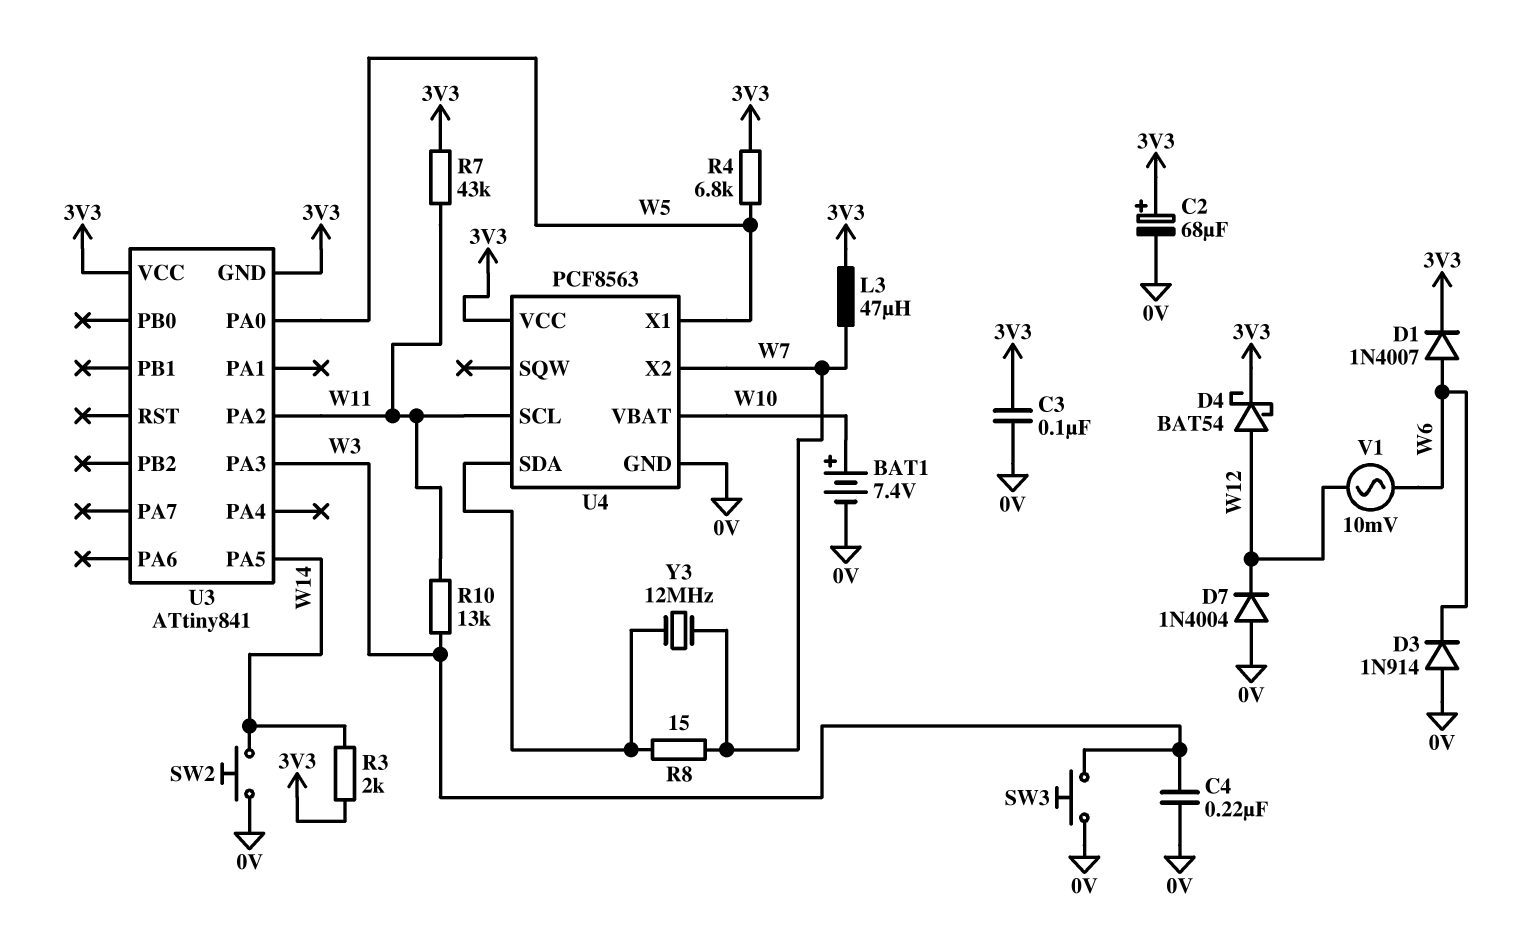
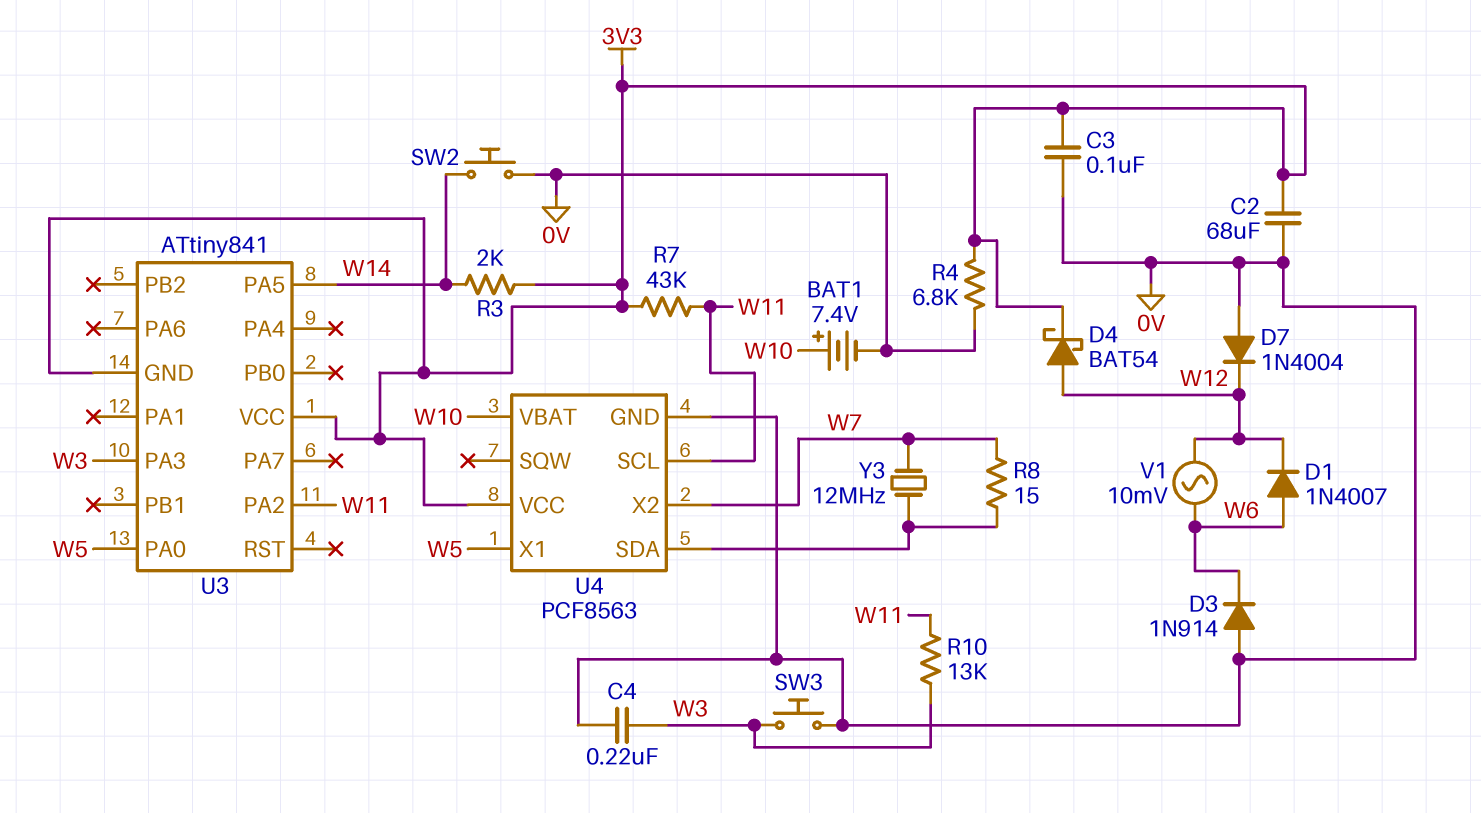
C2: 68uF (plus 3V3, minus 0V) -> 68uF (0V, 3V3)
D1: diode 1N4007 (A W6, K 3V3) -> diode 1N4007 (A W6, K W12)
L3: 47uH (3V3, W7) -> none
R4: 6.8k (3V3, W5) -> 6.8k (0V, 3V3)

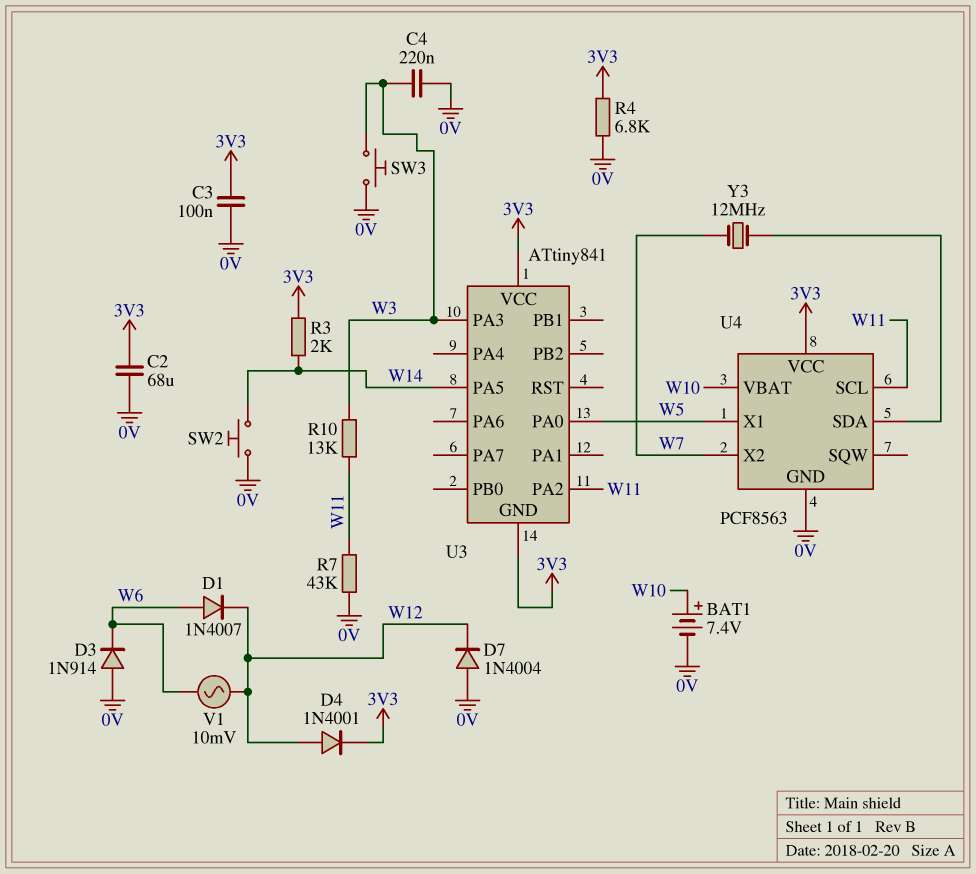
D4: schottky BAT54 (A W12, K 3V3) -> diode 1N4001 (A W12, K 3V3)
R7: 43k (3V3, W11) -> 43k (0V, W11)
R8: 15 (U4/SDA, W7) -> none

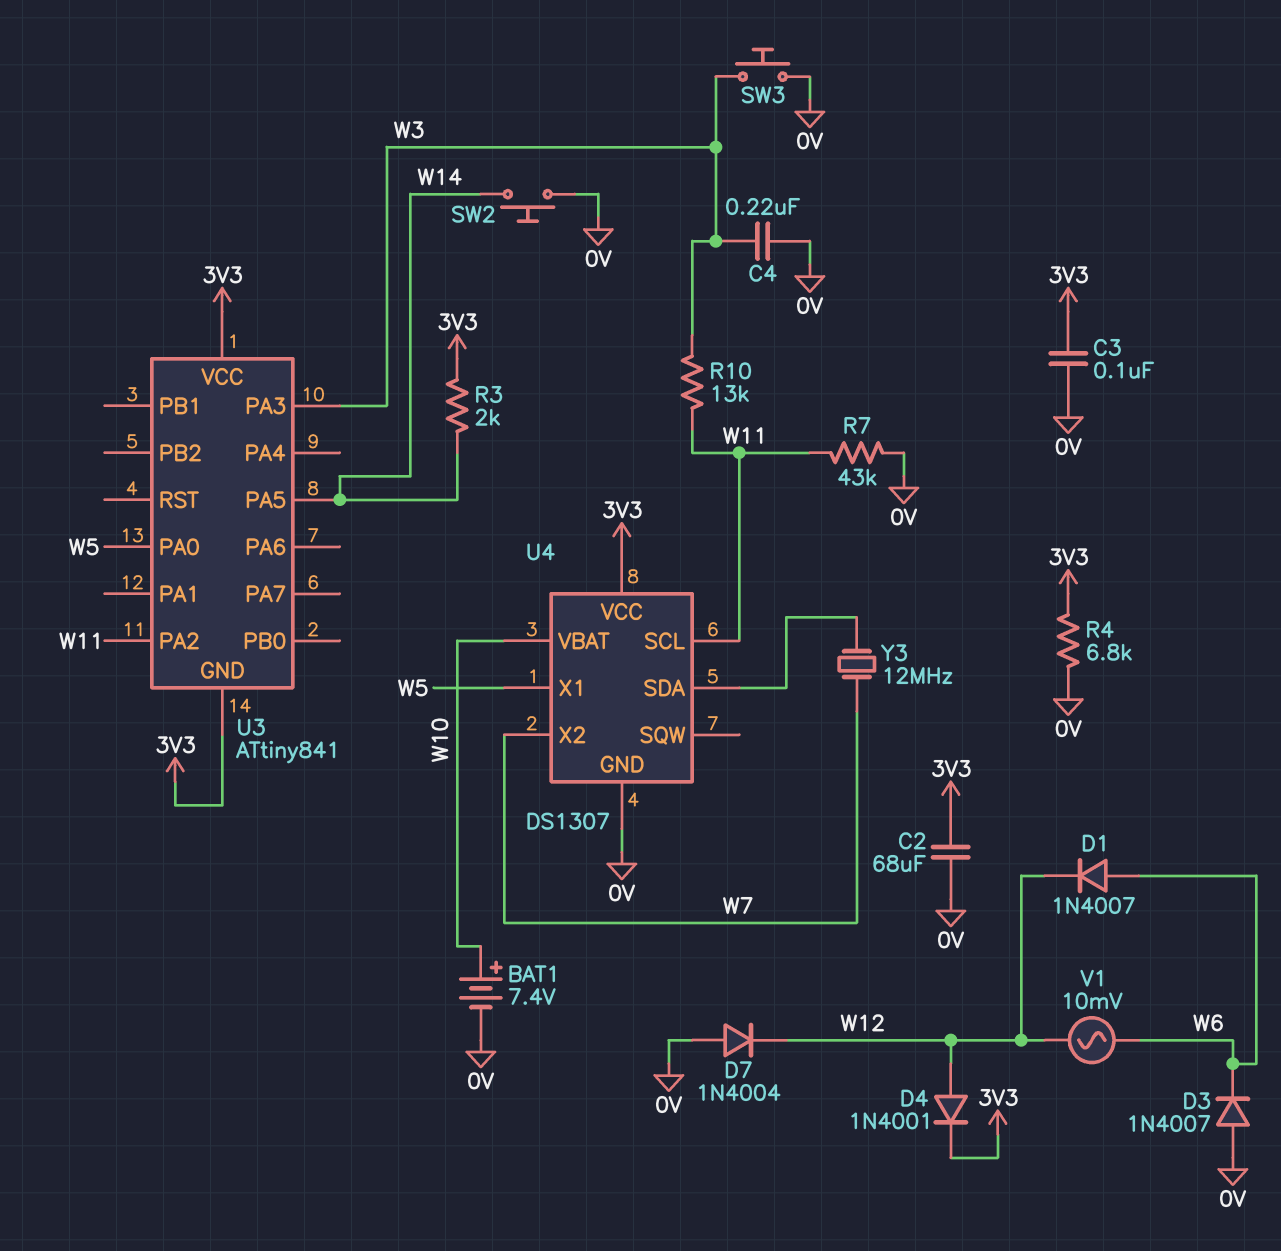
D3: diode 1N914 (A 0V, K W6) -> diode 1N4007 (A 0V, K W6)
U4: PCF8563 -> DS1307

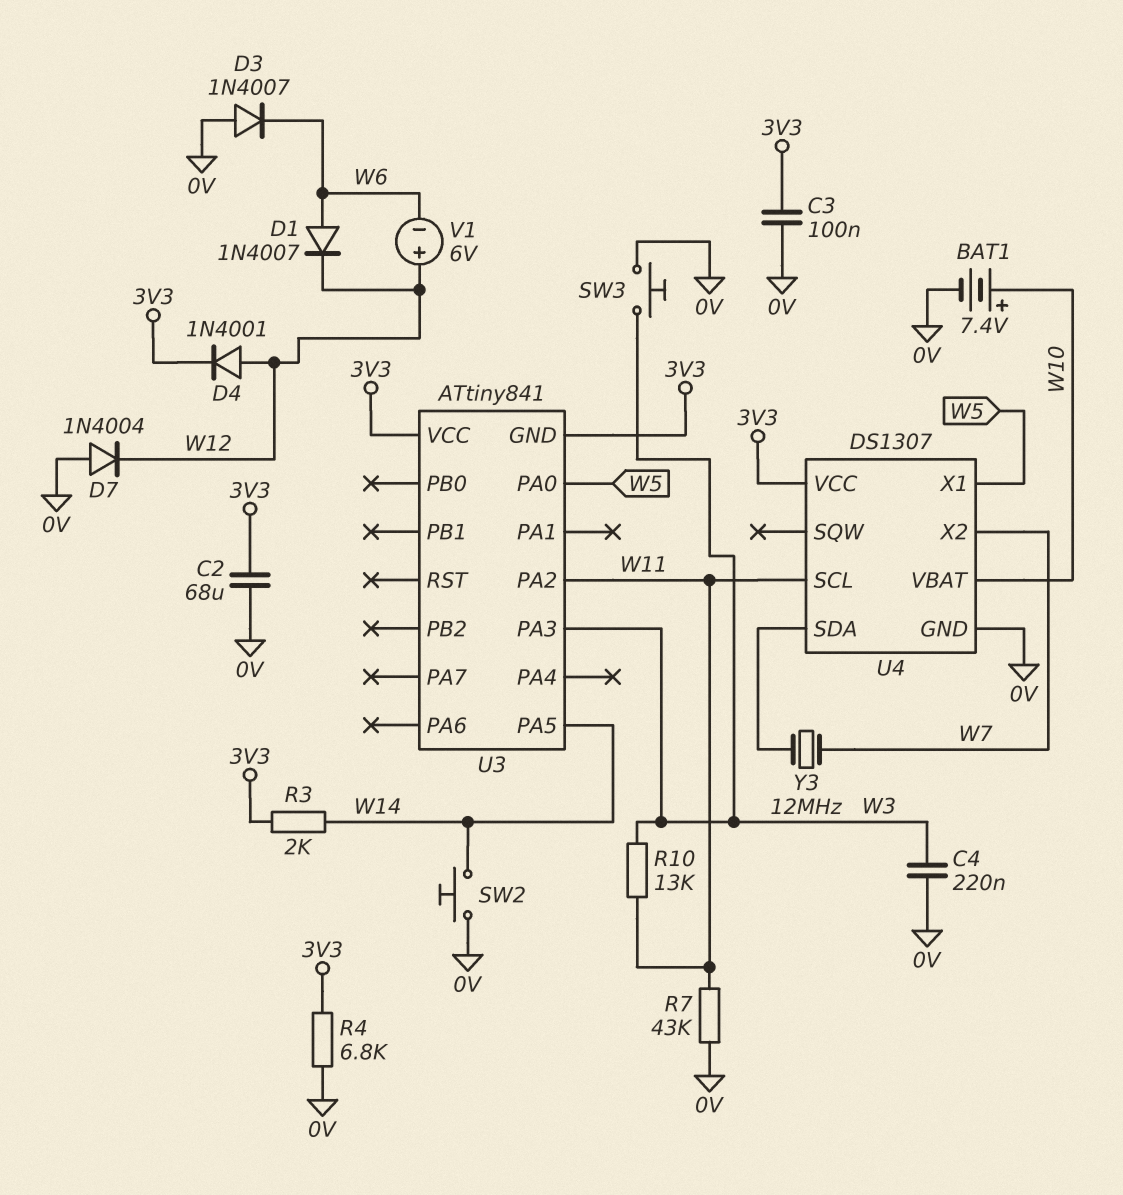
V1: AC 10mV (W6, W12) -> 6V (plus W12, minus W6)

